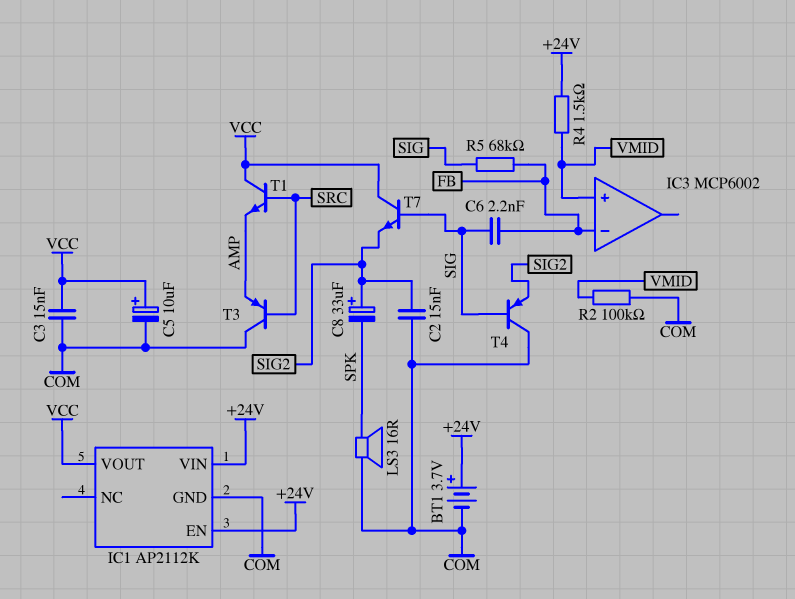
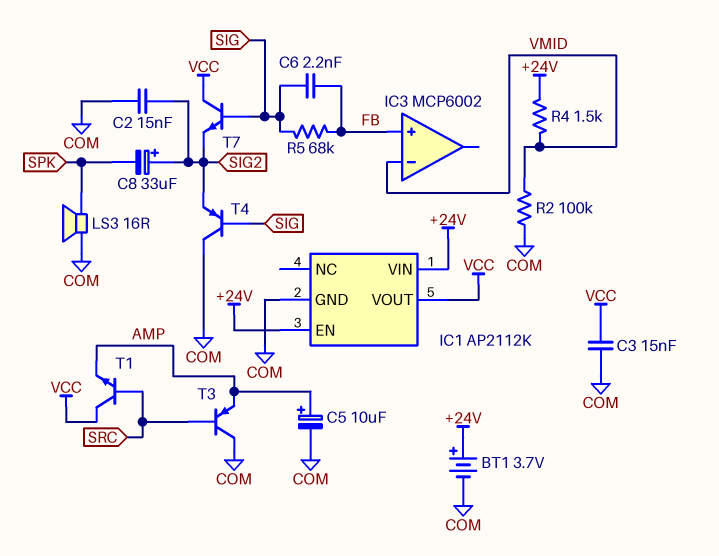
C5: 10uF (plus VCC, minus COM) -> 10uF (plus AMP, minus COM)
IC3 pin in+: VMID -> FB
IC3 pin in-: FB -> VMID

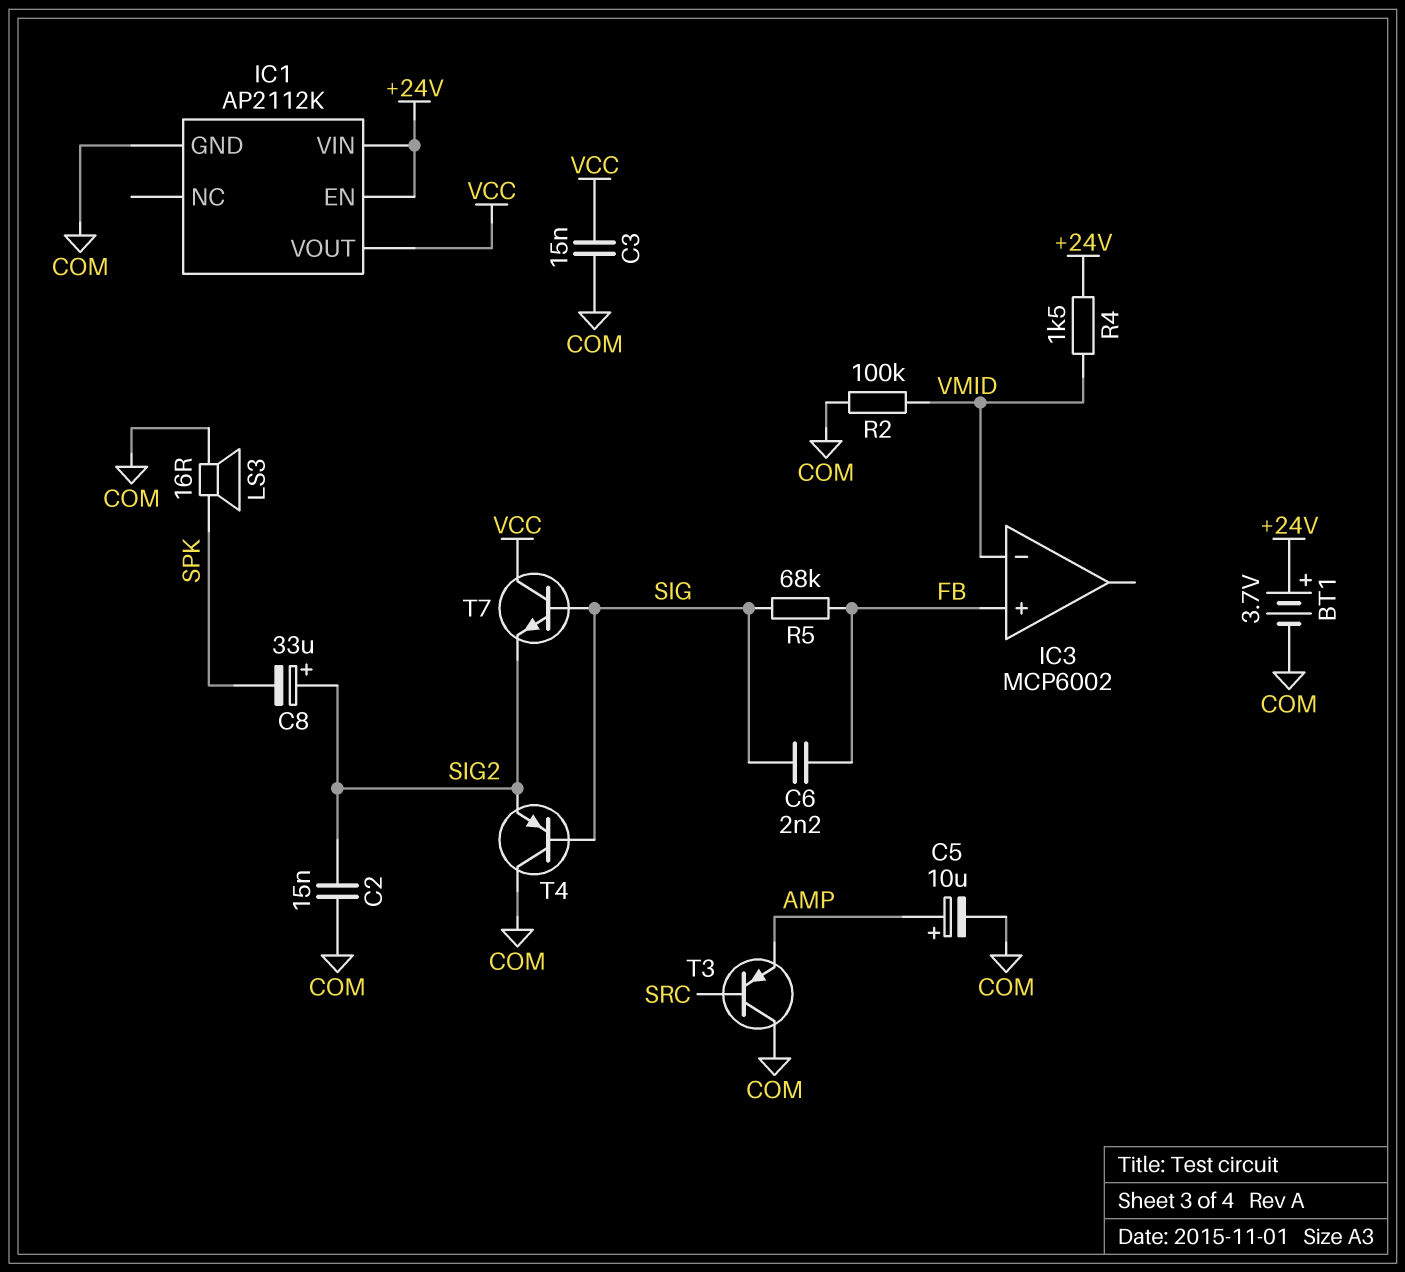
T1: NPN (B SRC, C VCC, E AMP) -> none

